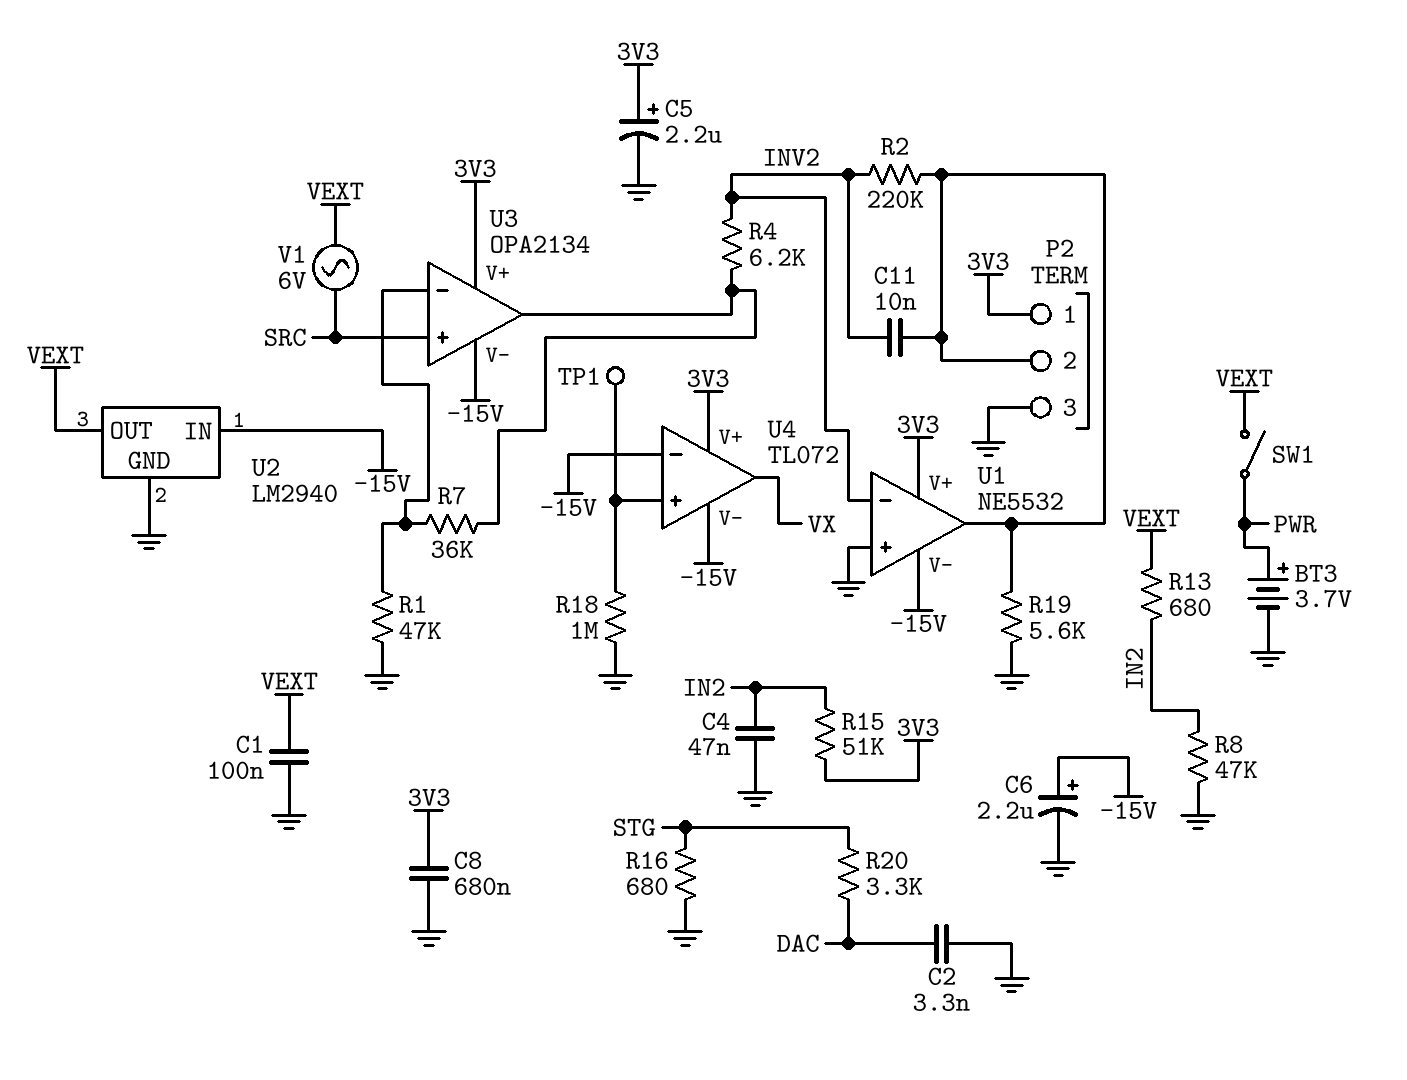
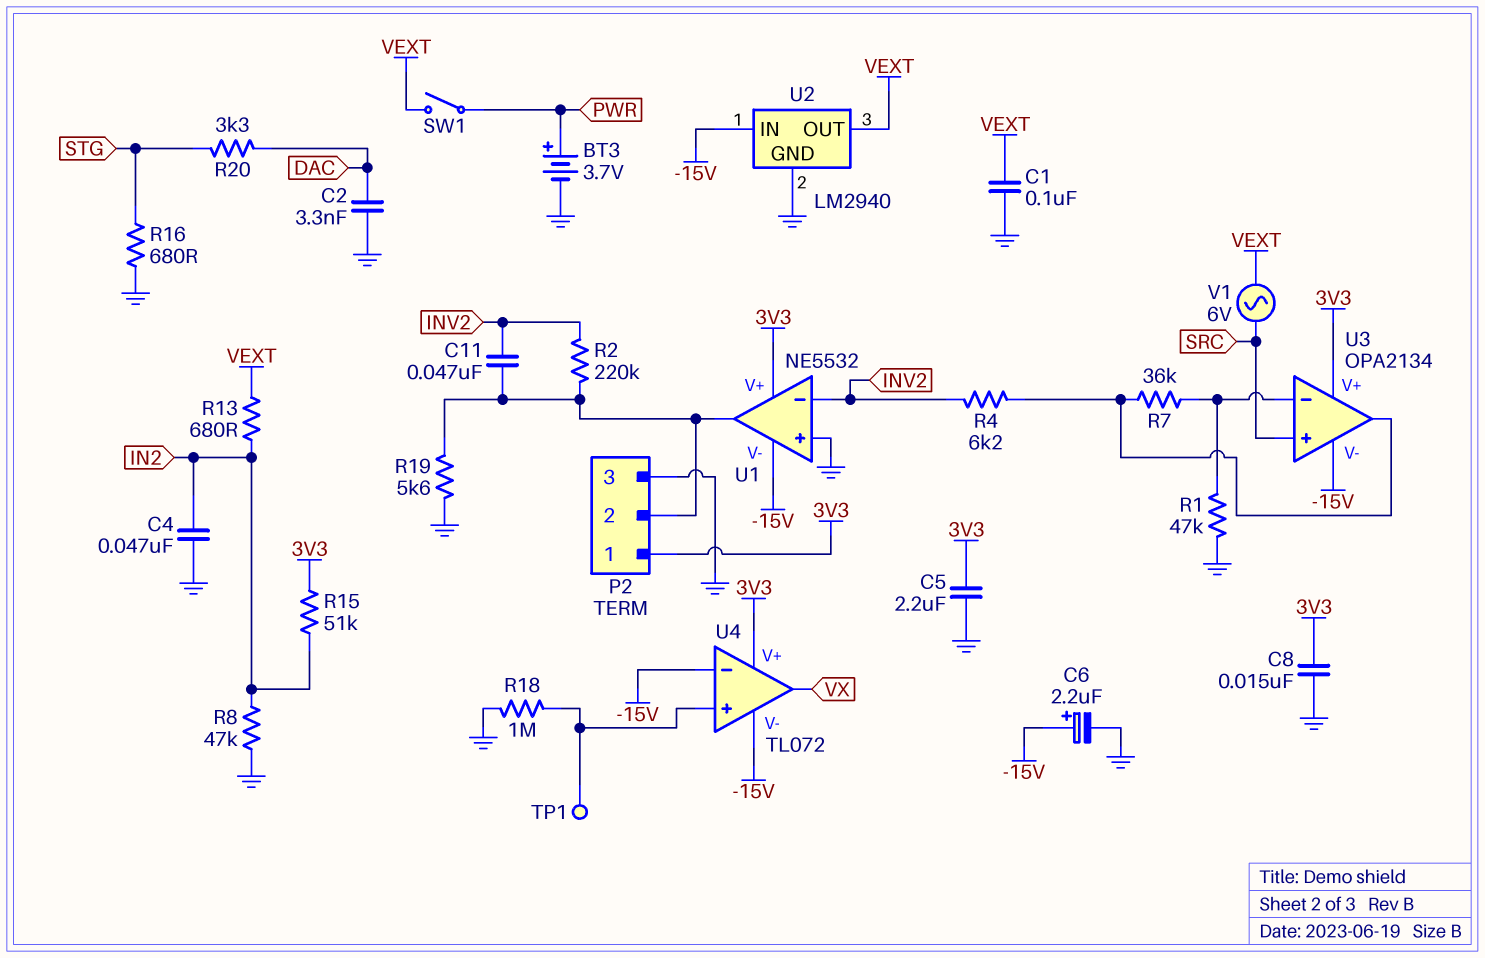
C5: 2.2uF (plus 3V3, minus GND) -> 2.2uF (3V3, GND)
C8: 680nF (3V3, GND) -> 15nF (3V3, GND)
C11: 10nF (INV2, P2/2) -> 47nF (INV2, P2/2)

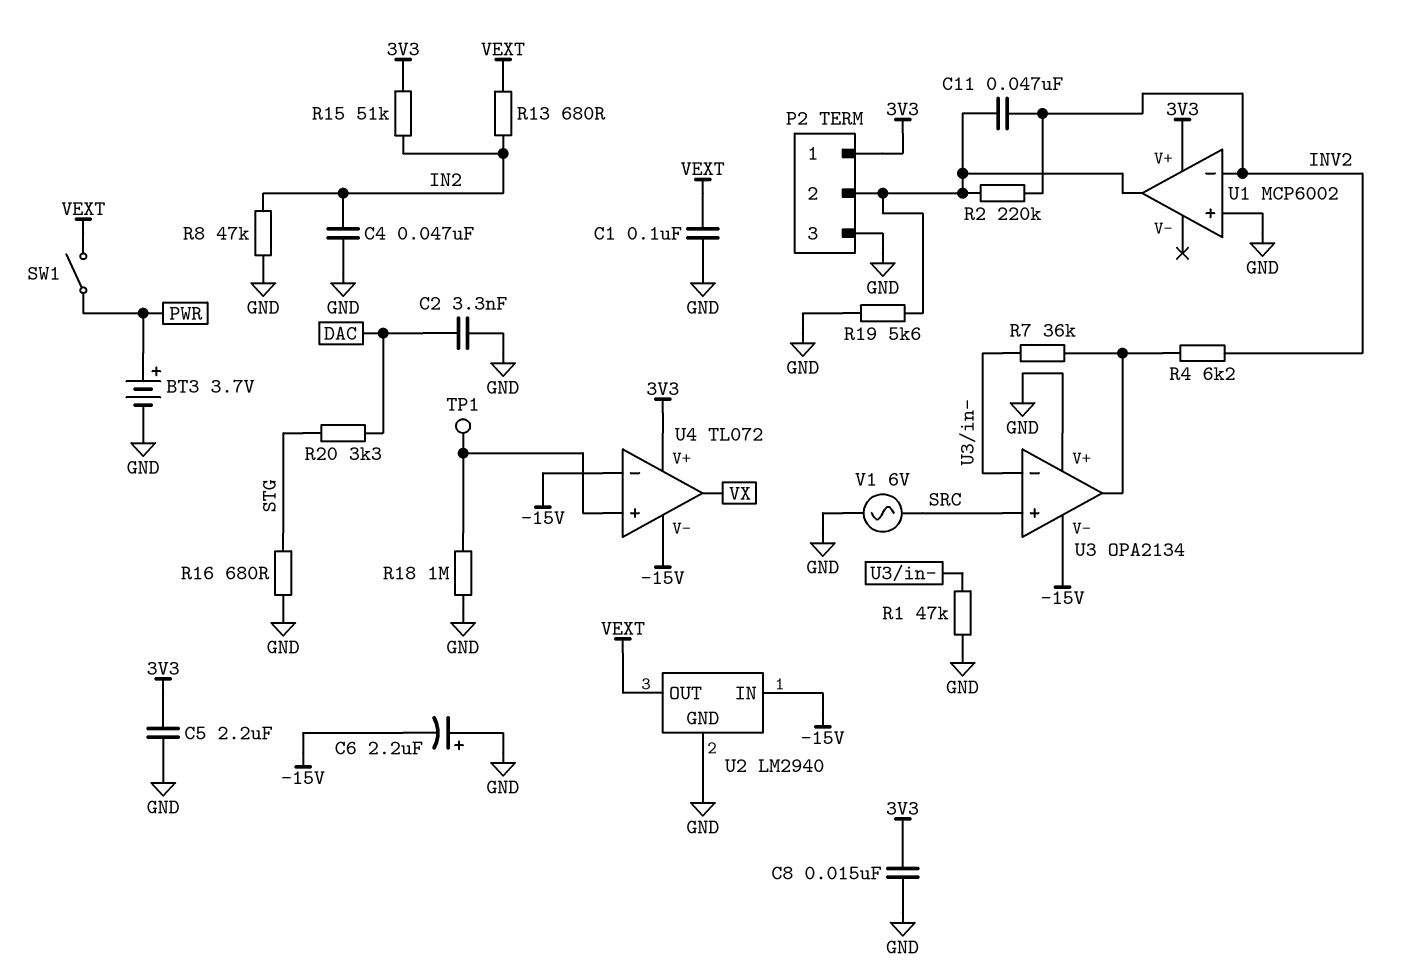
C6: 2.2uF (plus -15V, minus GND) -> 2.2uF (plus GND, minus -15V)
U1: NE5532 -> MCP6002
U1 pin V-: -15V -> none
U3 pin V+: 3V3 -> GND
V1: AC 6V (SRC, VEXT) -> AC 6V (GND, SRC)

